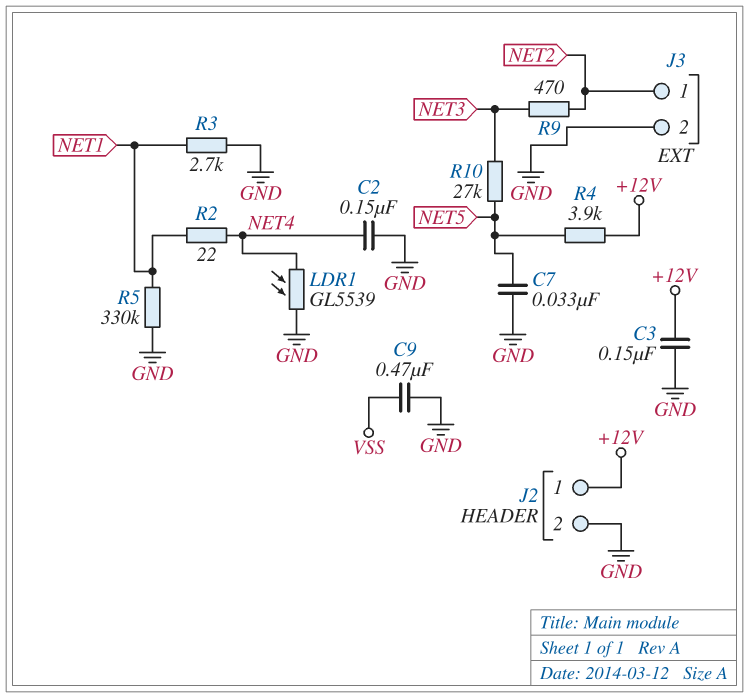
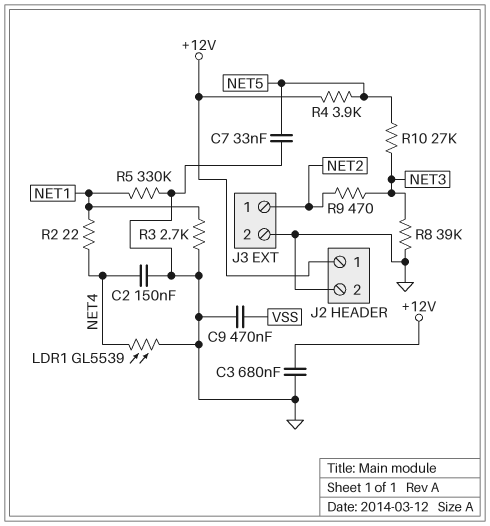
C3: 150nF (+12V, GND) -> 680nF (+12V, GND)
R8: none -> 39k (GND, NET3)

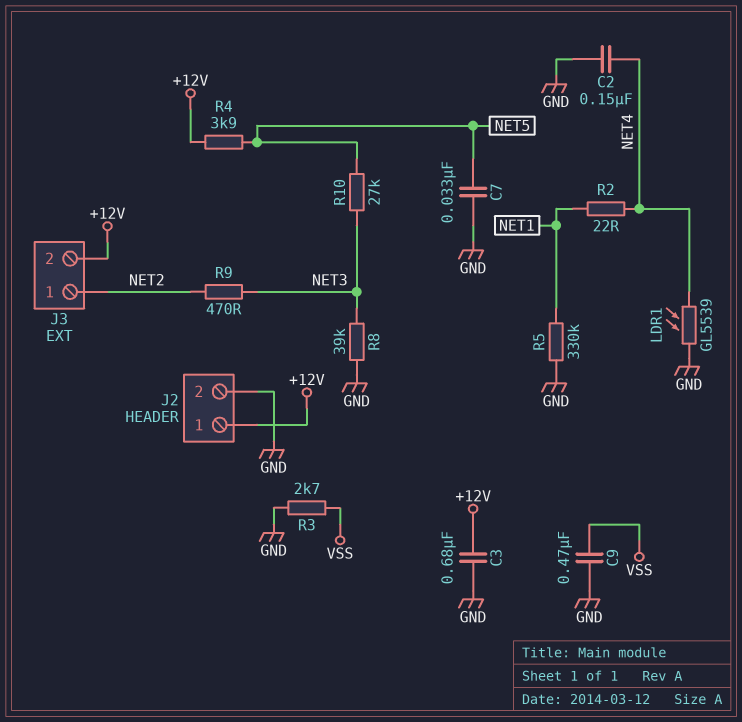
J3 pin 2: GND -> +12V
R3: 2.7k (GND, NET1) -> 2.7k (GND, VSS)

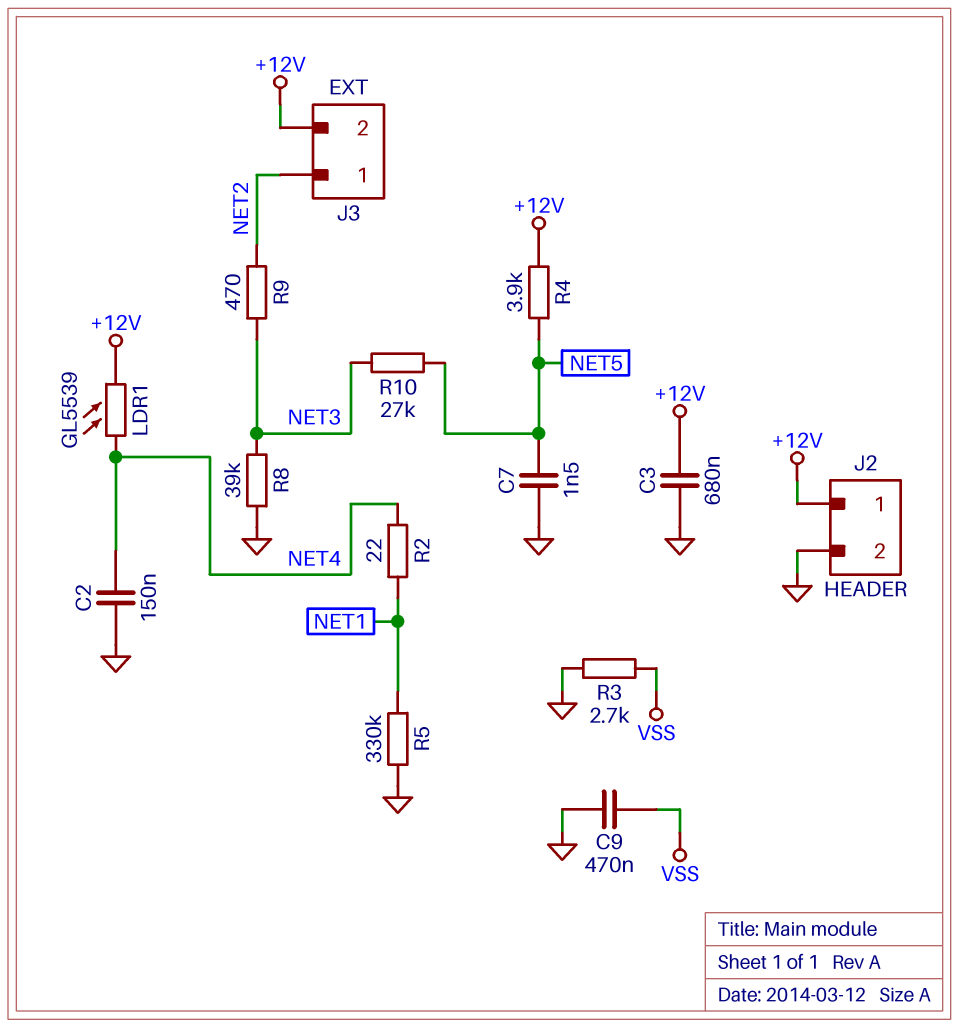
C7: 33nF (GND, NET5) -> 1.5nF (GND, NET5)
LDR1: GL5539 (GND, NET4) -> GL5539 (+12V, NET4)

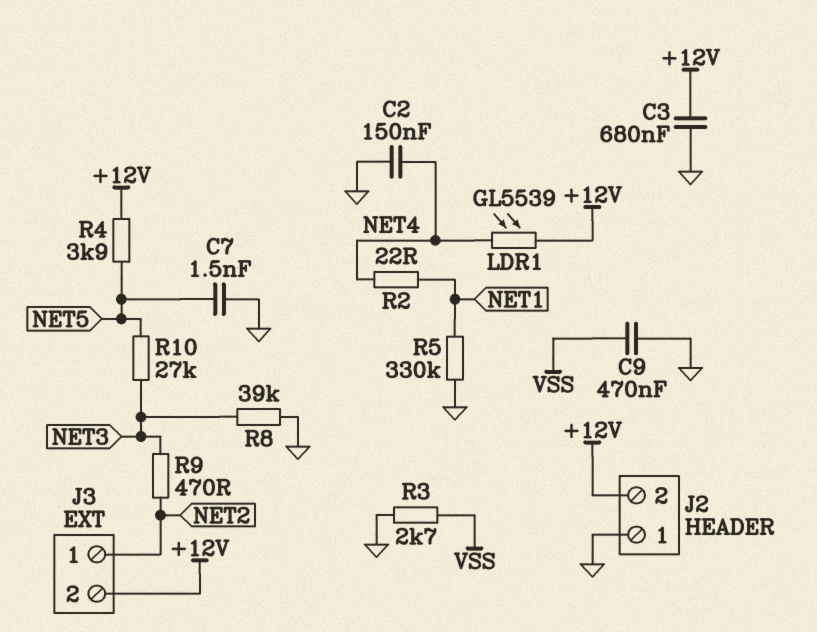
J2 pin 1: +12V -> GND
J2 pin 2: GND -> +12V

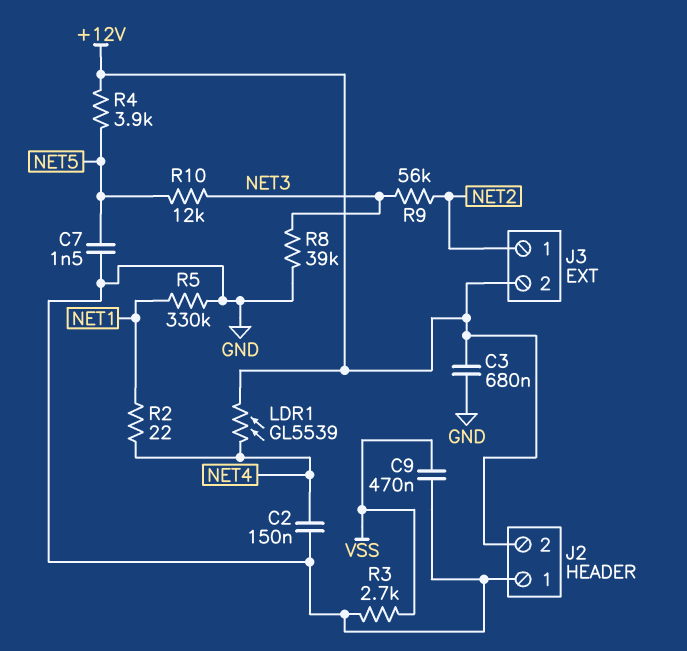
R9: 470 (NET2, NET3) -> 56k (NET2, NET3)
R10: 27k (NET3, NET5) -> 12k (NET3, NET5)

